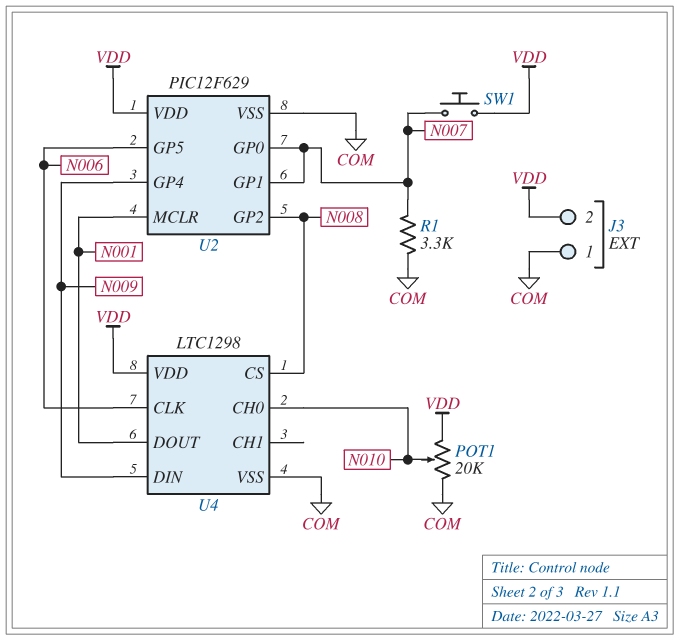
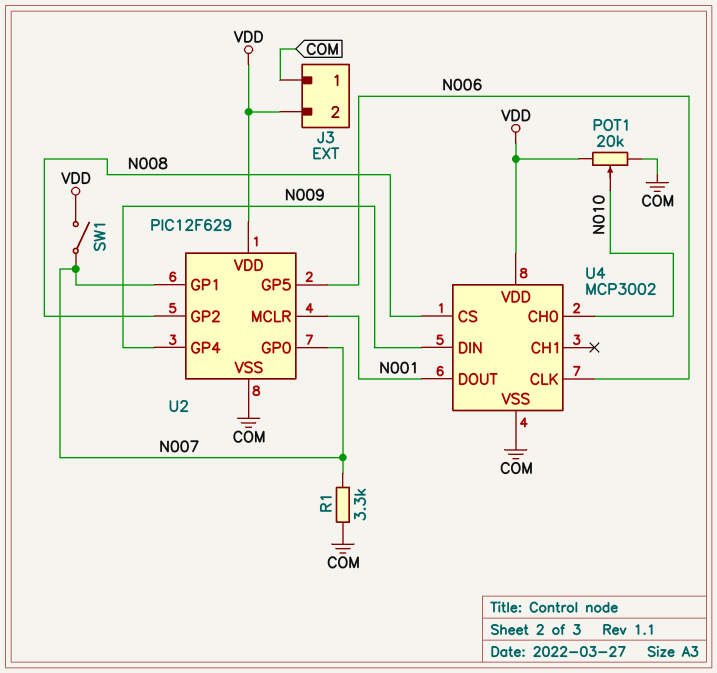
SW1: button (N007, VDD) -> switch (N007, VDD)
U4: LTC1298 -> MCP3002

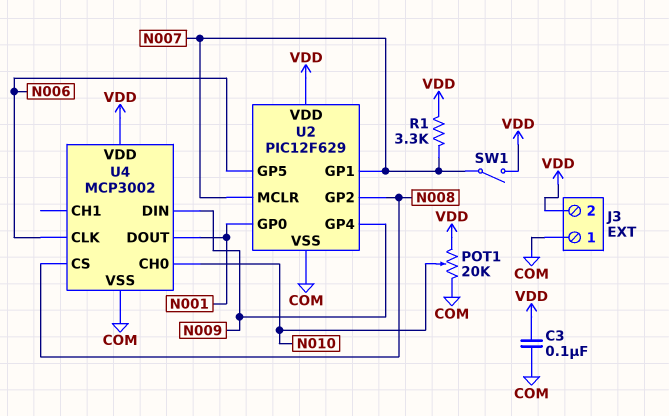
C3: none -> 100nF (COM, VDD)
R1: 3.3k (COM, N007) -> 3.3k (N007, VDD)
U2 pin GP0: N007 -> N001
U2 pin MCLR: N001 -> N007

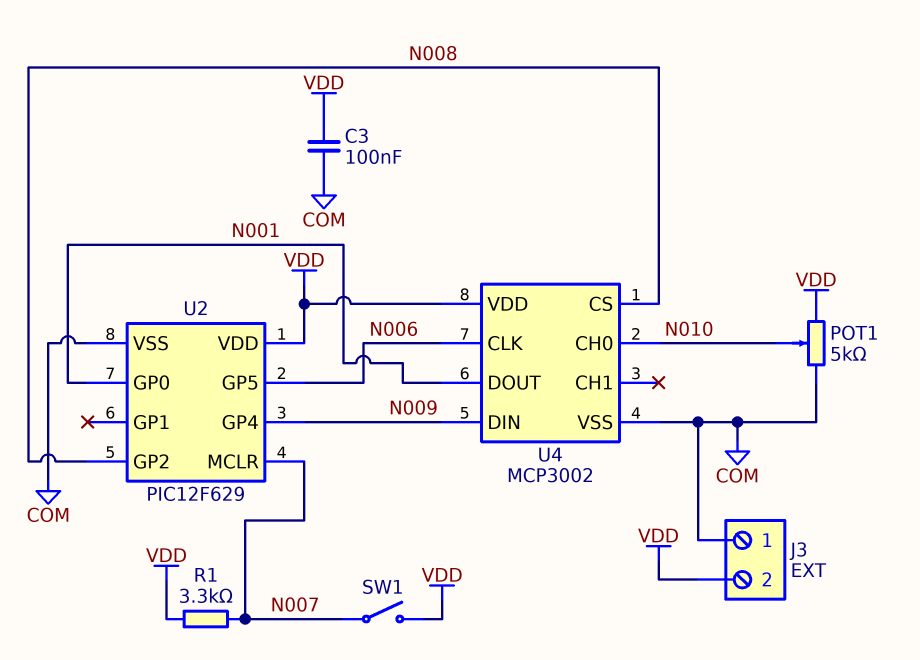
POT1: 20k (COM, VDD, wiper N010) -> 5k (COM, VDD, wiper N010)
U2 pin GP1: N007 -> none

